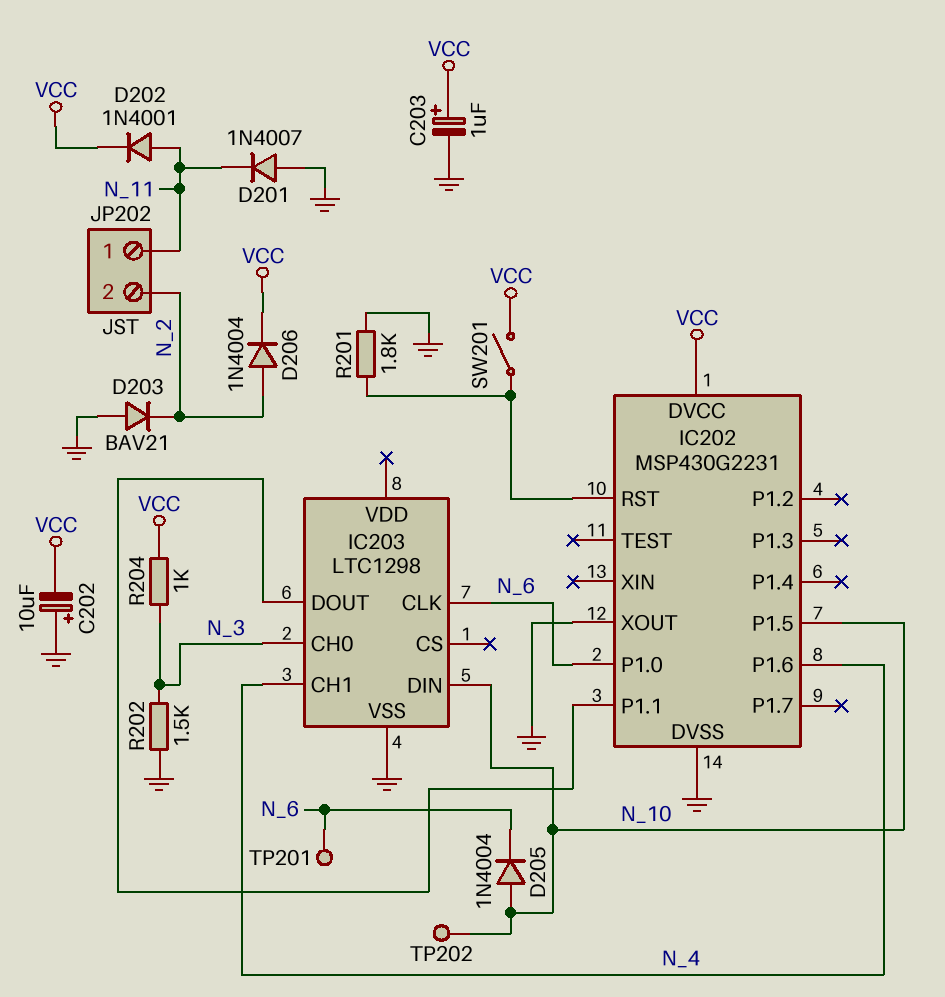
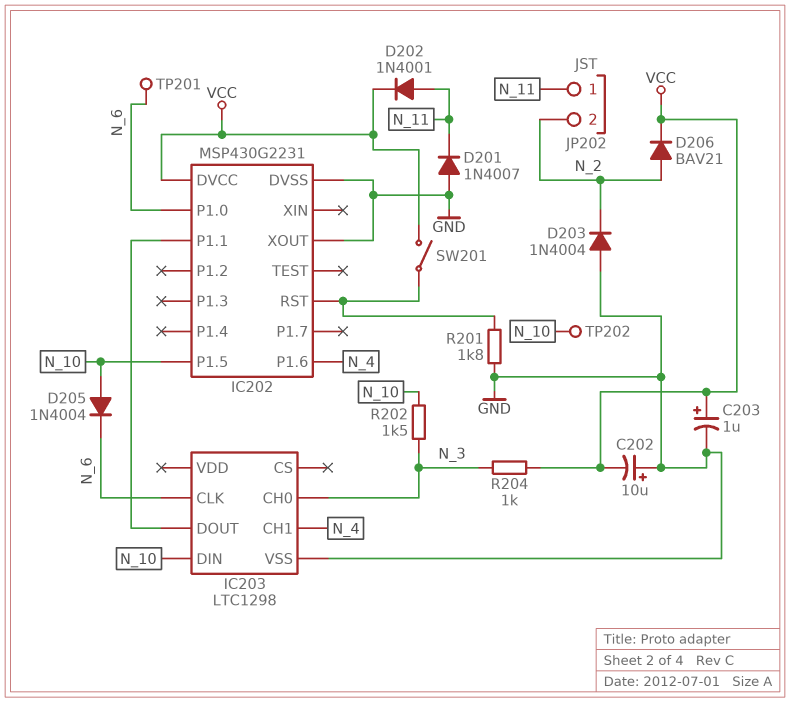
D203: diode BAV21 (A GND, K N_2) -> diode 1N4004 (A GND, K N_2)
D206: diode 1N4004 (A N_2, K VCC) -> diode BAV21 (A N_2, K VCC)
R202: 1.5k (GND, N_3) -> 1.5k (N_3, N_10)

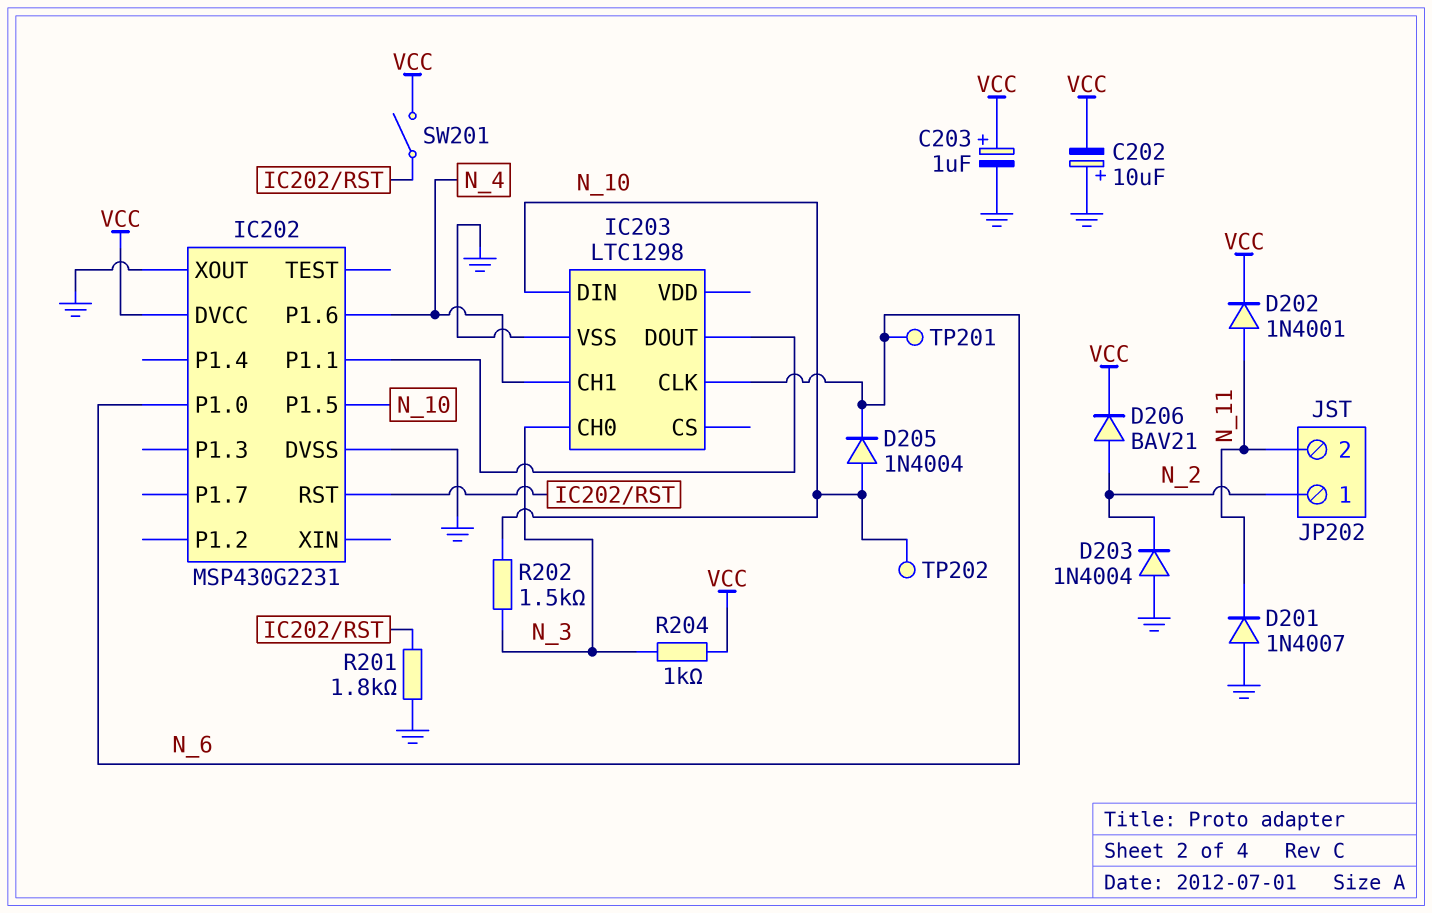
JP202 pin 1: N_11 -> N_2
JP202 pin 2: N_2 -> N_11

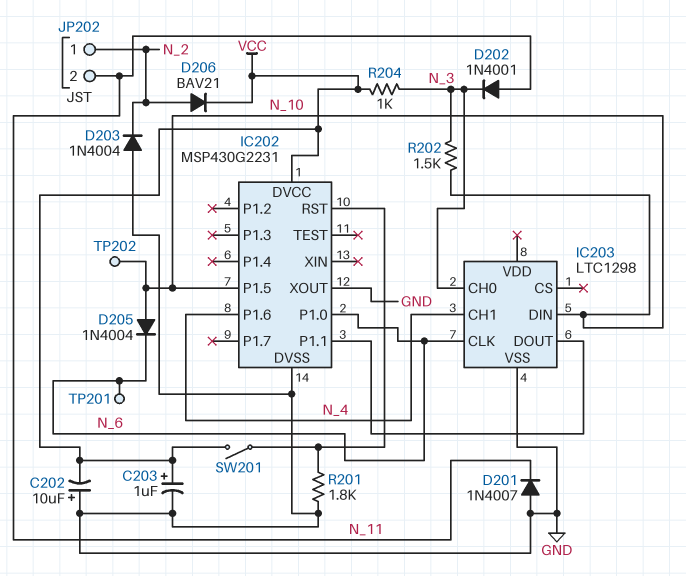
D202: diode 1N4001 (A N_11, K VCC) -> diode 1N4001 (A N_11, K N_3)

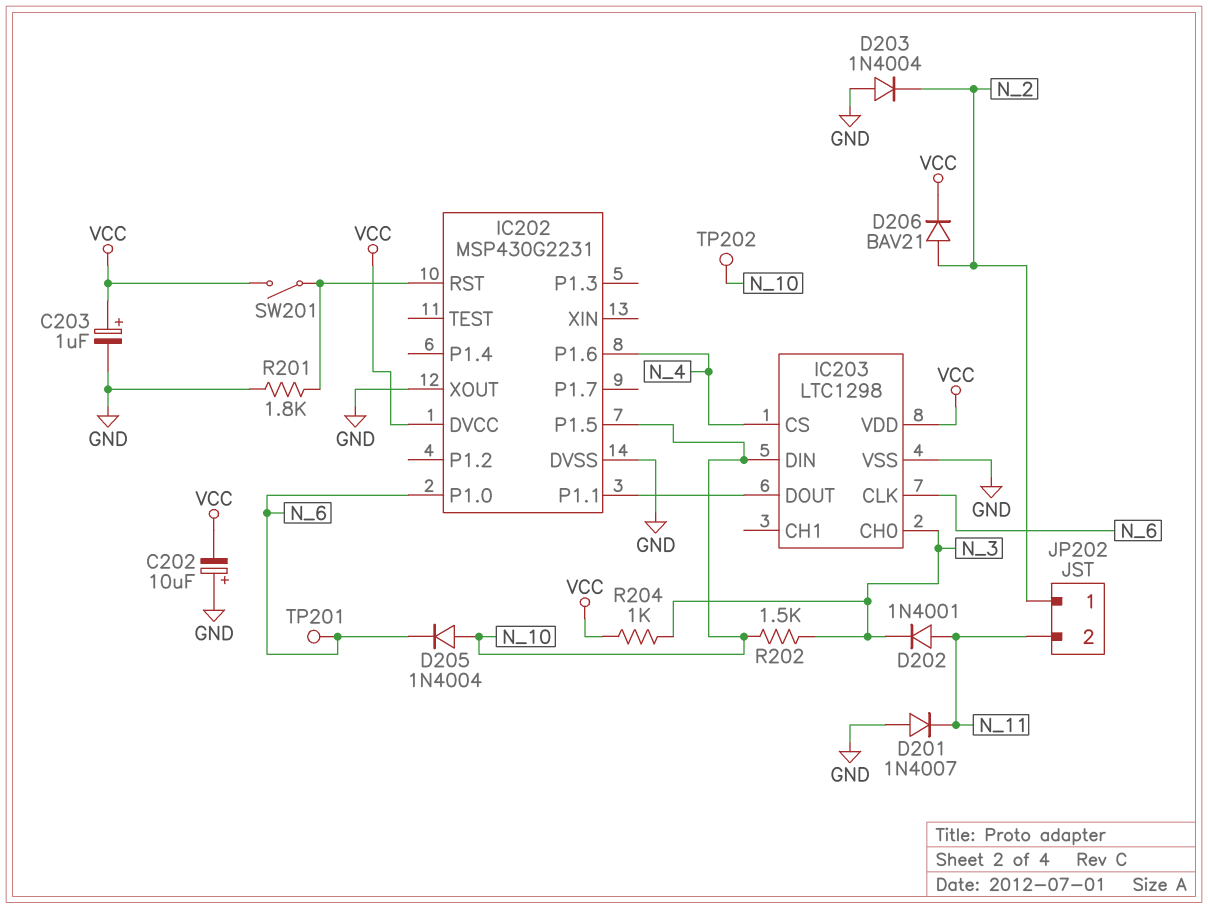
IC203 pin CH1: N_4 -> none
IC203 pin CS: none -> N_4
IC203 pin VDD: none -> VCC

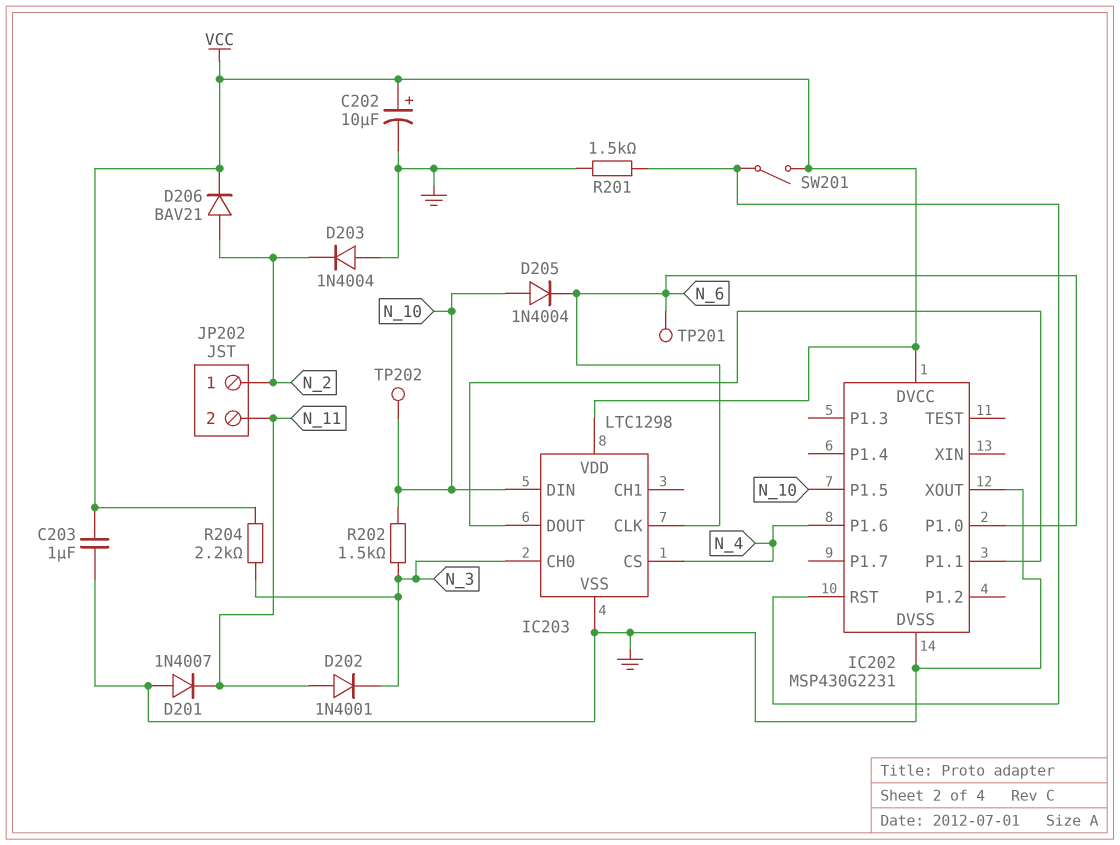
C202: 10uF (plus GND, minus VCC) -> 10uF (plus VCC, minus GND)
C203: 1uF (plus VCC, minus GND) -> 1uF (GND, VCC)
R201: 1.8k (GND, IC202/RST) -> 1.5k (GND, IC202/RST)
R204: 1k (N_3, VCC) -> 2.2k (N_3, VCC)

